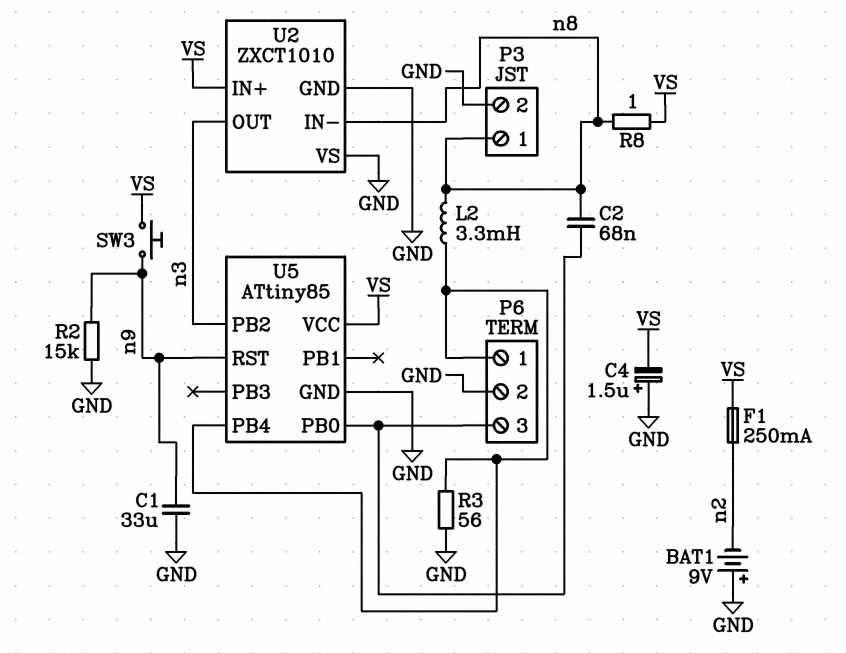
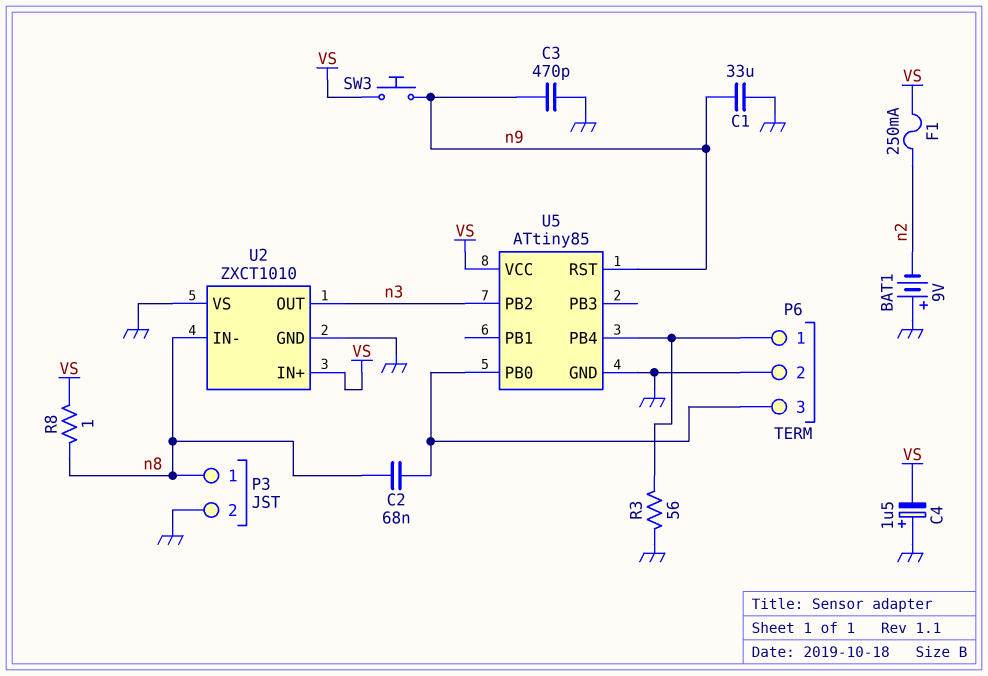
C3: none -> 470pF (GND, n9)
L2: 3.3mH (P6/1, n8) -> none
R2: 15k (GND, n9) -> none

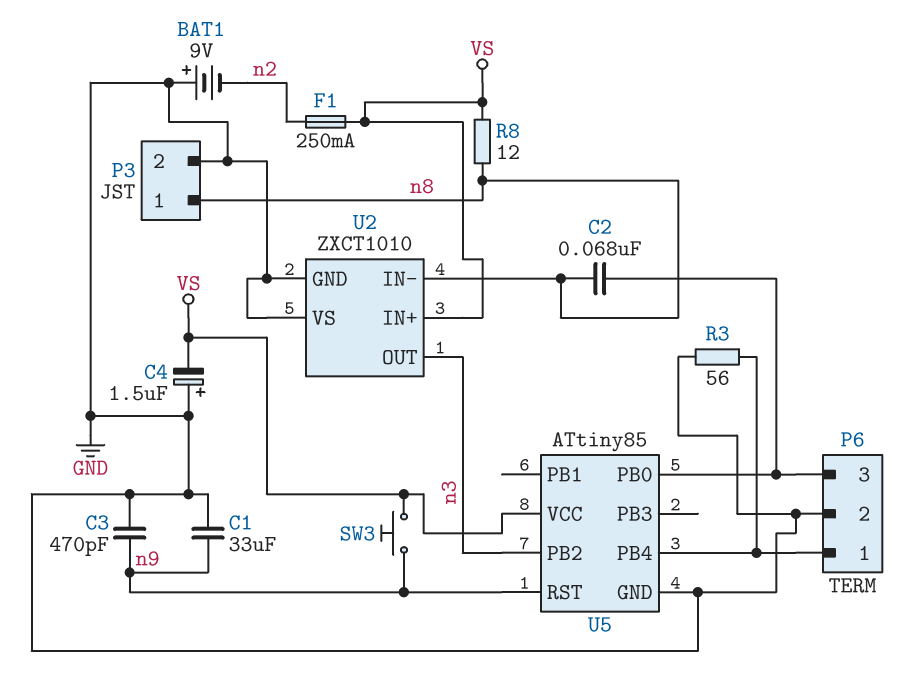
R8: 1 (VS, n8) -> 12 (VS, n8)

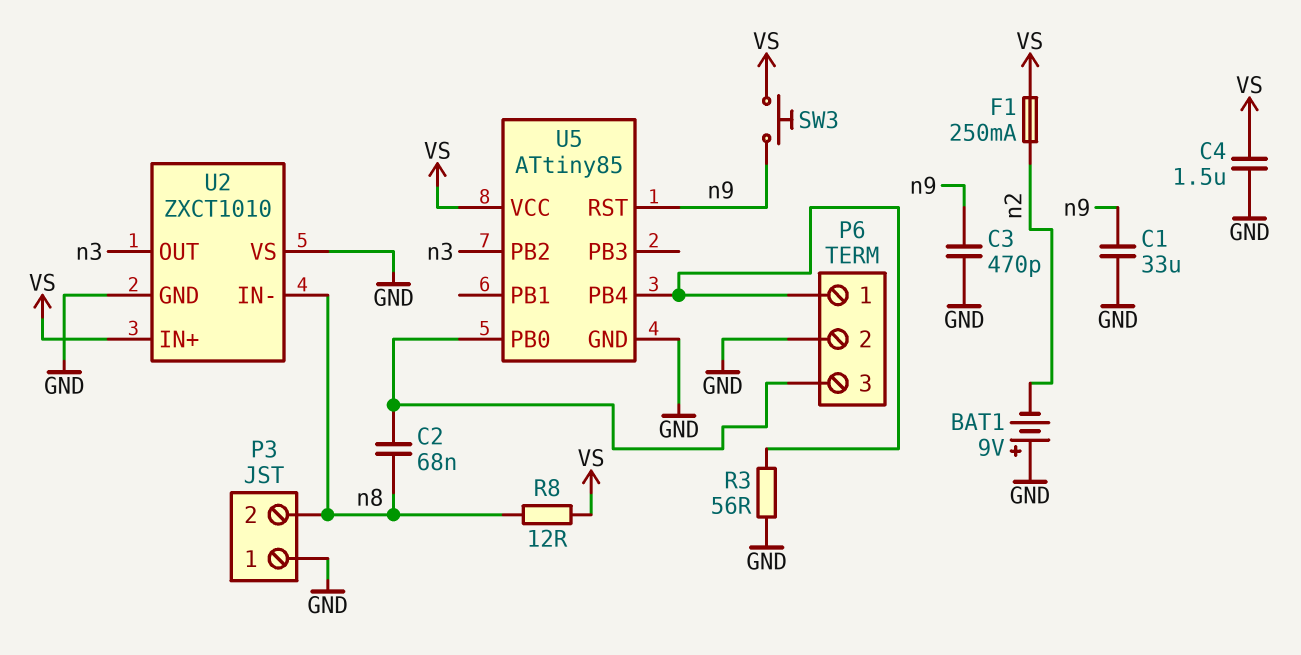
C4: 1.5uF (plus GND, minus VS) -> 1.5uF (GND, VS)
P3 pin 1: n8 -> GND
P3 pin 2: GND -> n8

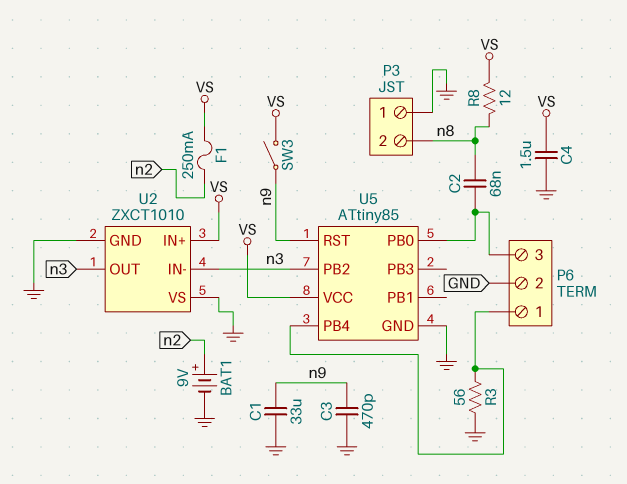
BAT1: 9V (plus GND, minus n2) -> 9V (plus n2, minus GND)
SW3: button (VS, n9) -> switch (VS, n9)
U2 pin IN-: n8 -> n3

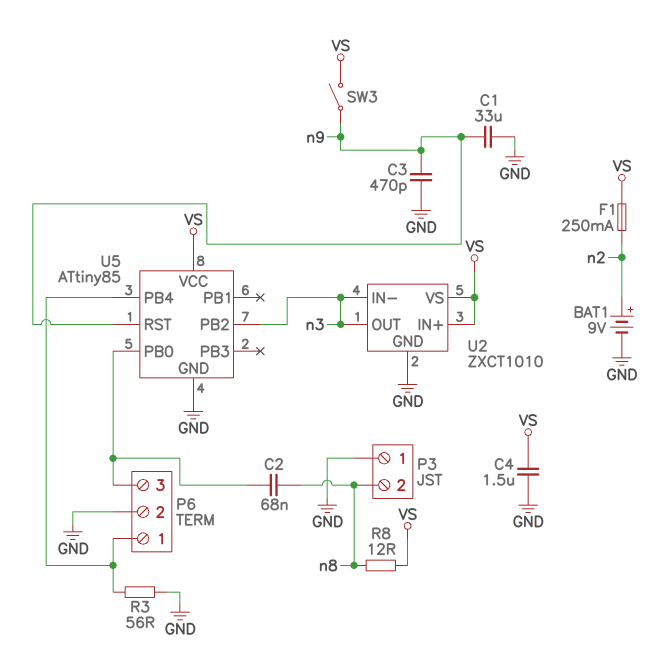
U2 pin VS: GND -> VS

